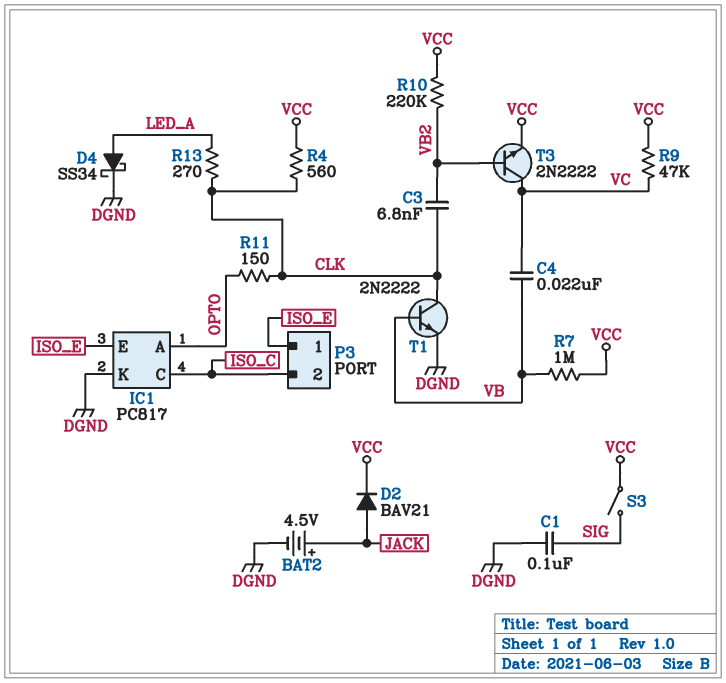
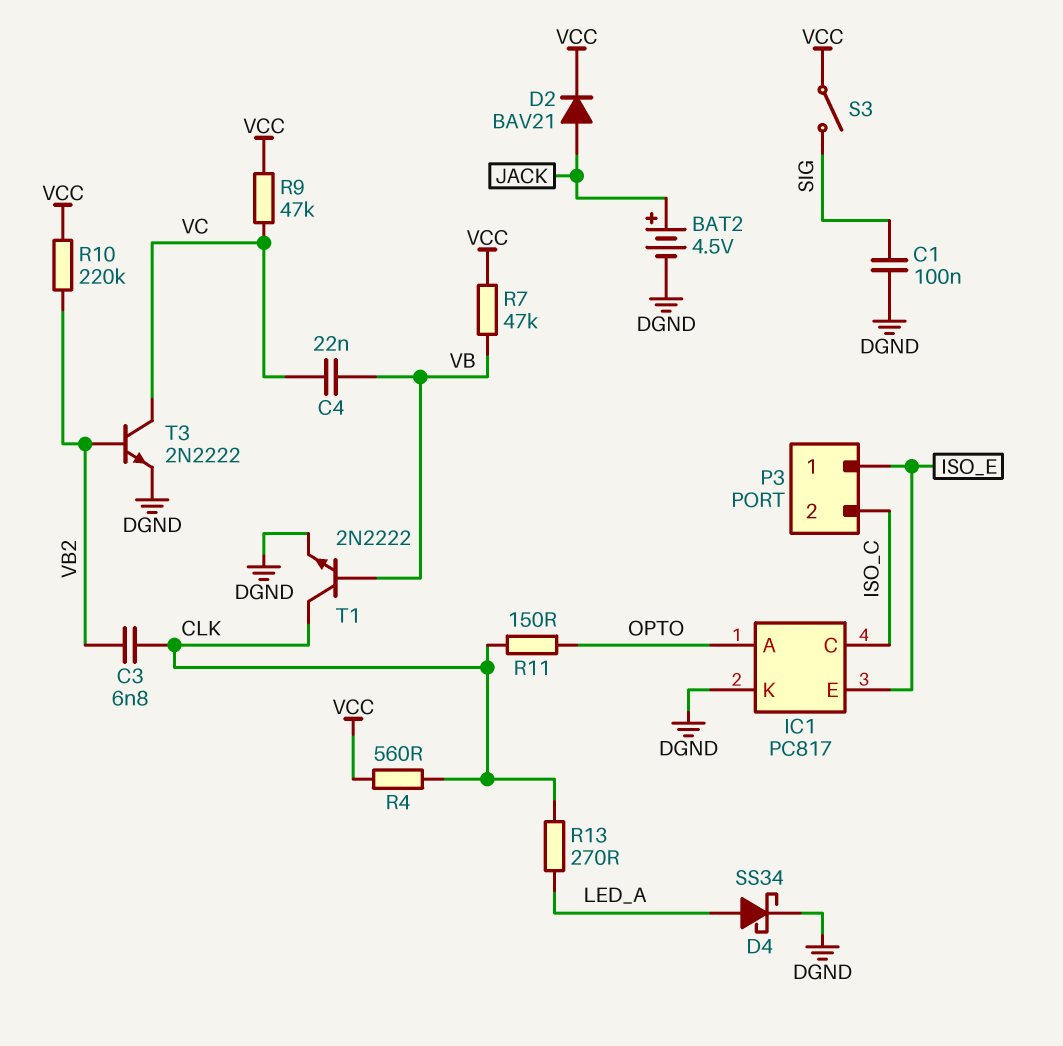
R7: 1M (VB, VCC) -> 47k (VB, VCC)
T3: NPN 2N2222 (B VB2, C VC, E VCC) -> NPN 2N2222 (B VB2, C VC, E DGND)

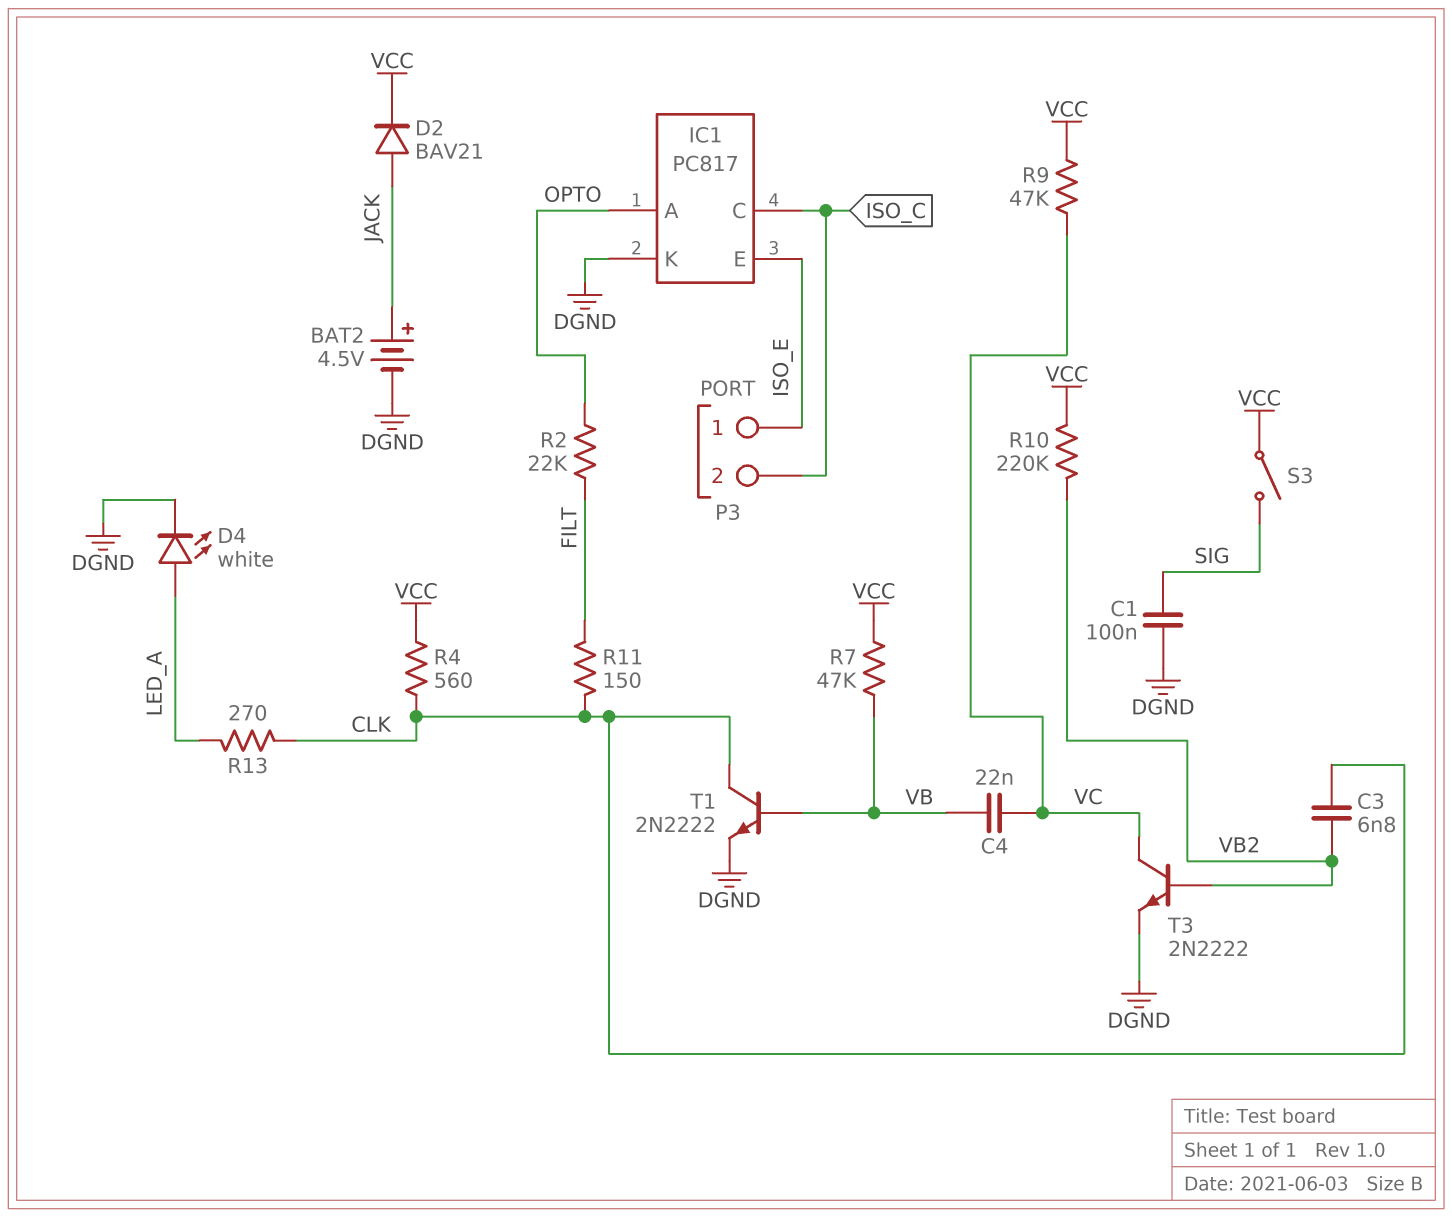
D4: schottky SS34 (A LED_A, K DGND) -> LED white (A LED_A, K DGND)
R2: none -> 22k (FILT, OPTO)
R11: 150 (CLK, OPTO) -> 150 (CLK, FILT)

